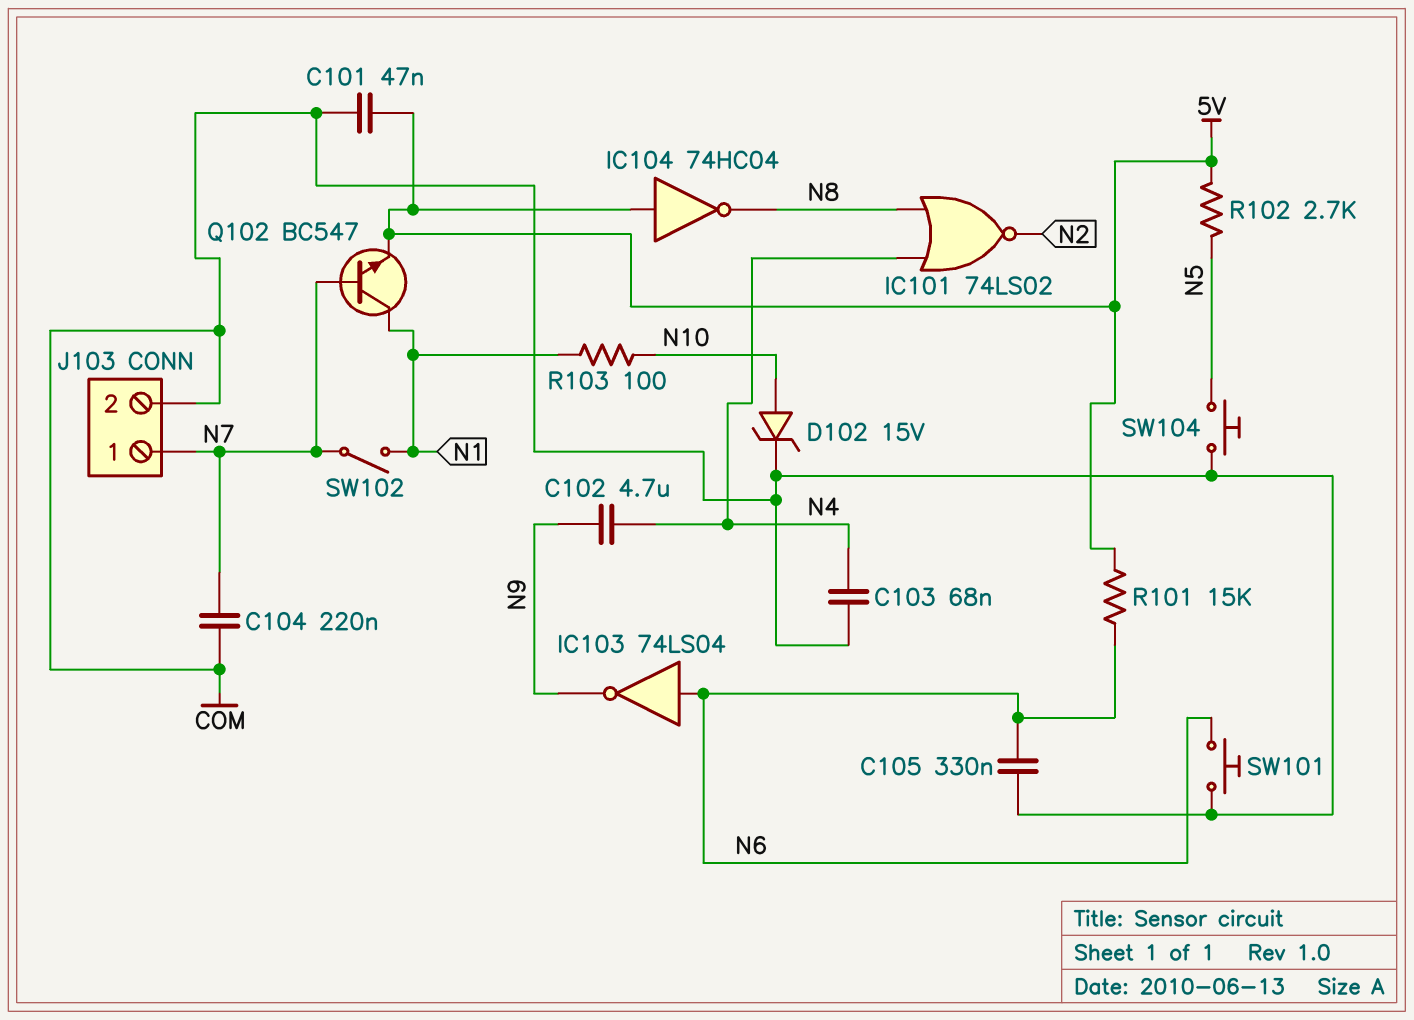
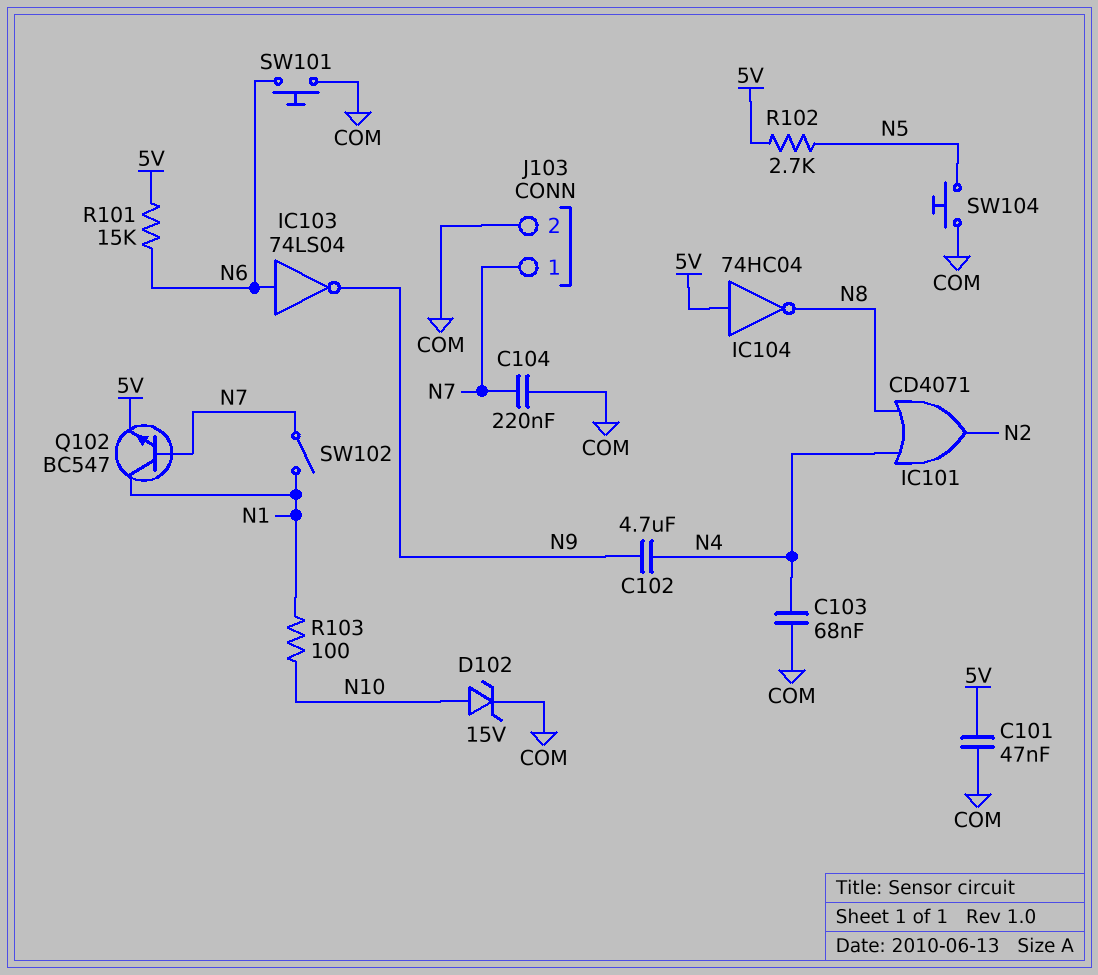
C105: 330nF (COM, N6) -> none
IC101: NOR 74LS02 (in N4, in N8, out N2) -> OR CD4071 (in N4, in N8, out N2)

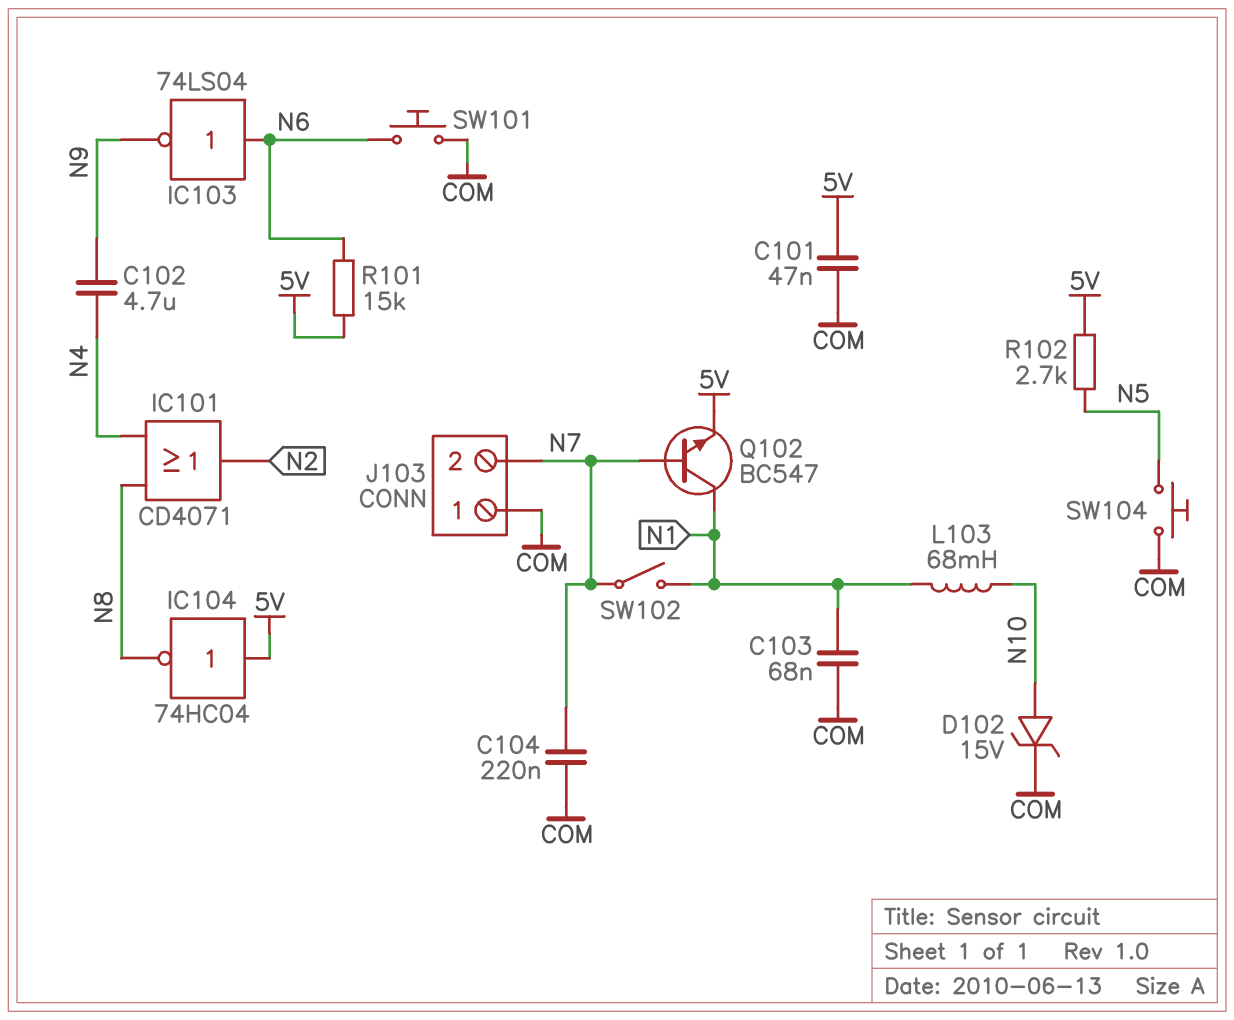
C103: 68nF (COM, N4) -> 68nF (COM, N1)
J103 pin 1: N7 -> COM
J103 pin 2: COM -> N7
L103: none -> 68mH (N1, N10)
R103: 100 (N1, N10) -> none

